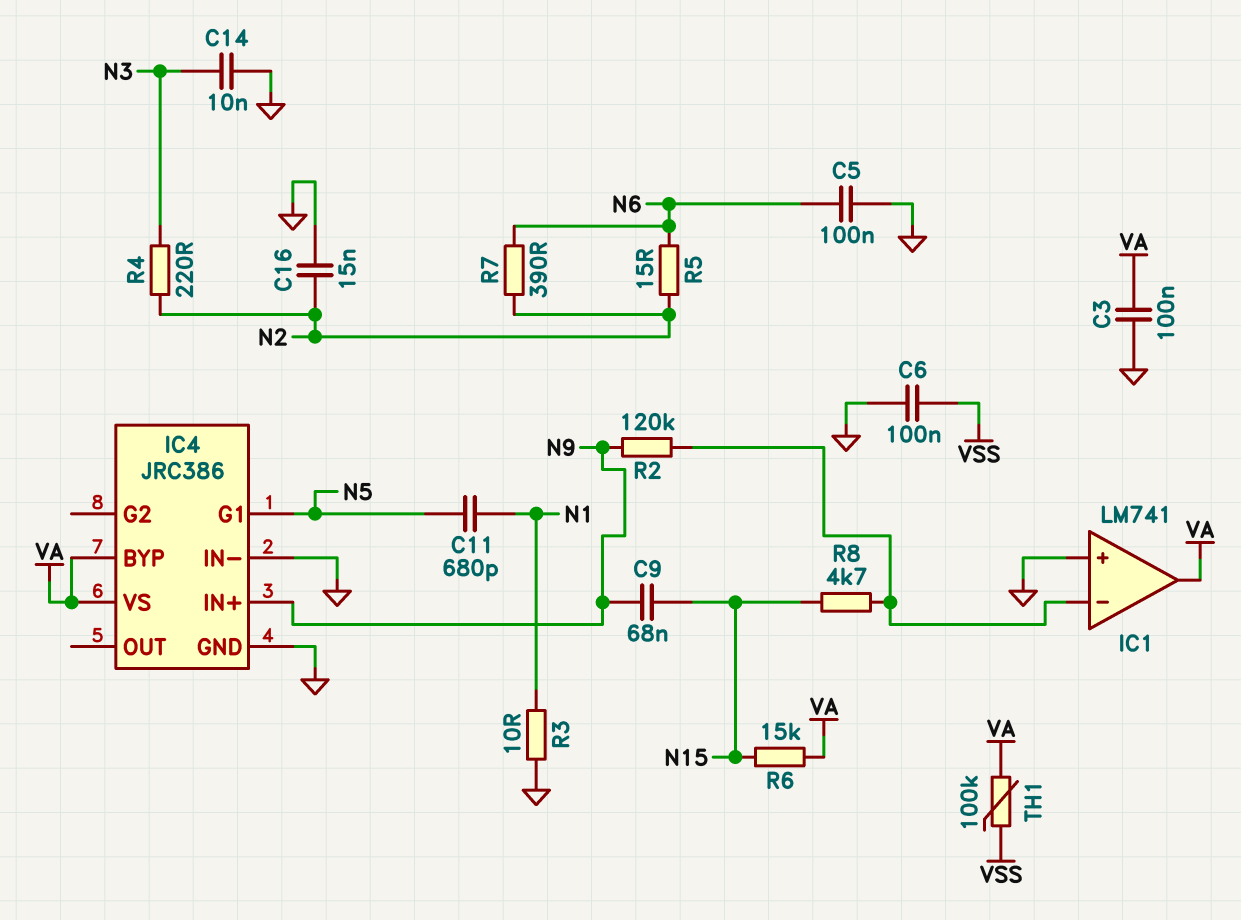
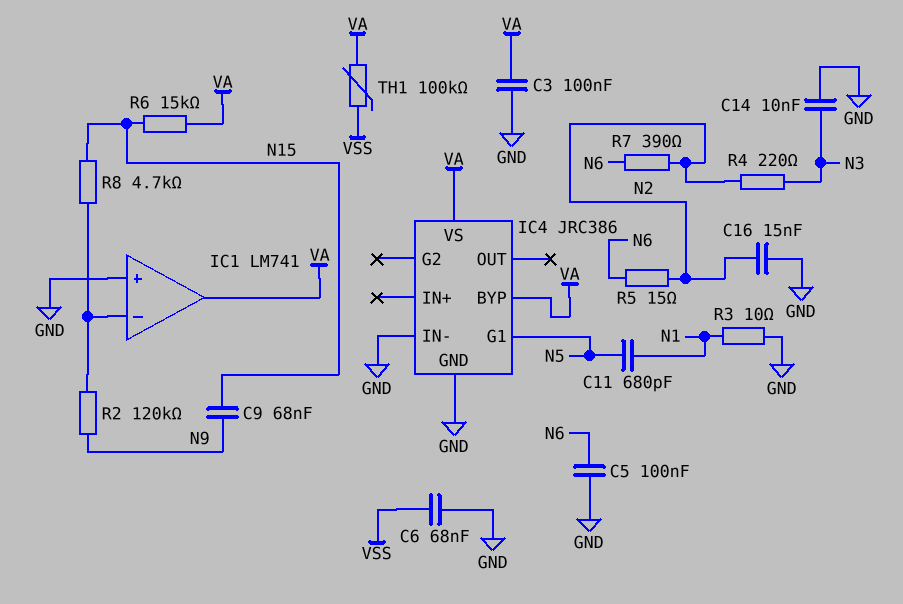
C6: 100nF (GND, VSS) -> 68nF (GND, VSS)
IC4 pin IN+: N9 -> none

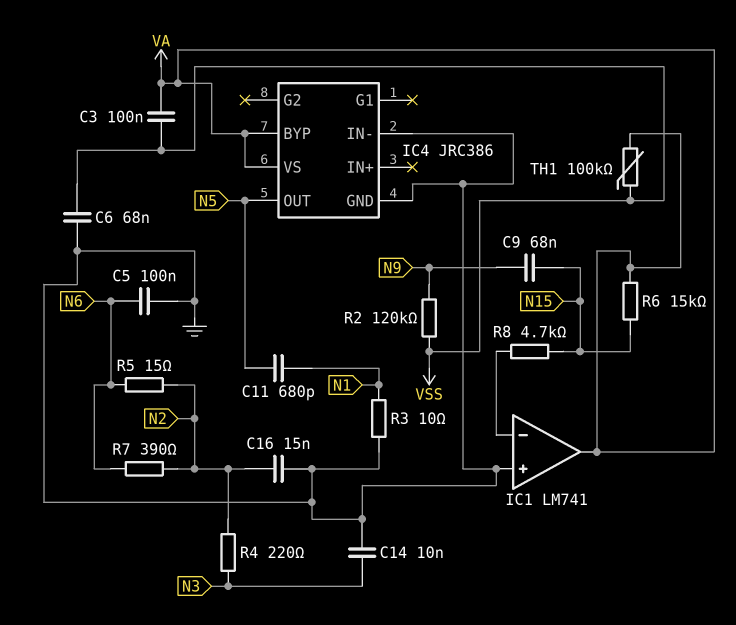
C3: 100nF (GND, VA) -> 100nF (VA, VSS)
IC4 pin G1: N5 -> none
IC4 pin OUT: none -> N5
R2: 120k (IC1/in-, N9) -> 120k (N9, VSS)

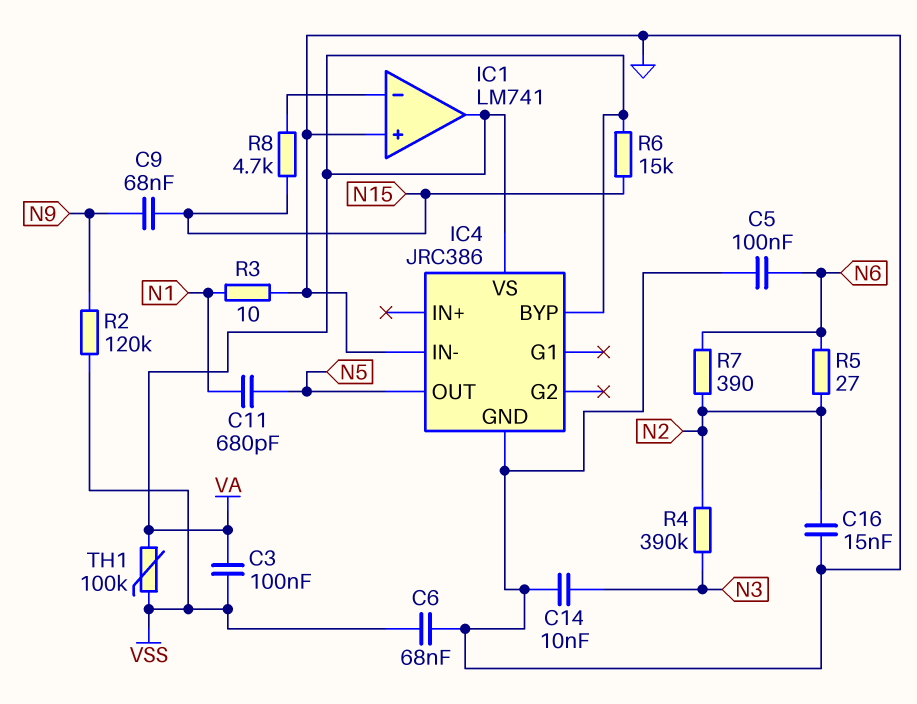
R4: 220 (N2, N3) -> 390k (N2, N3)
R5: 15 (N2, N6) -> 27 (N2, N6)

